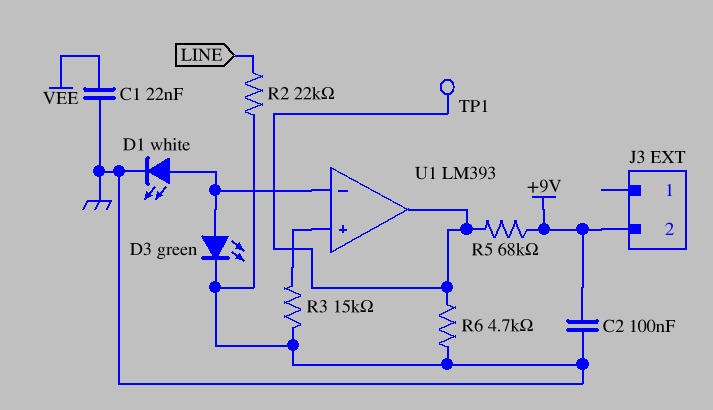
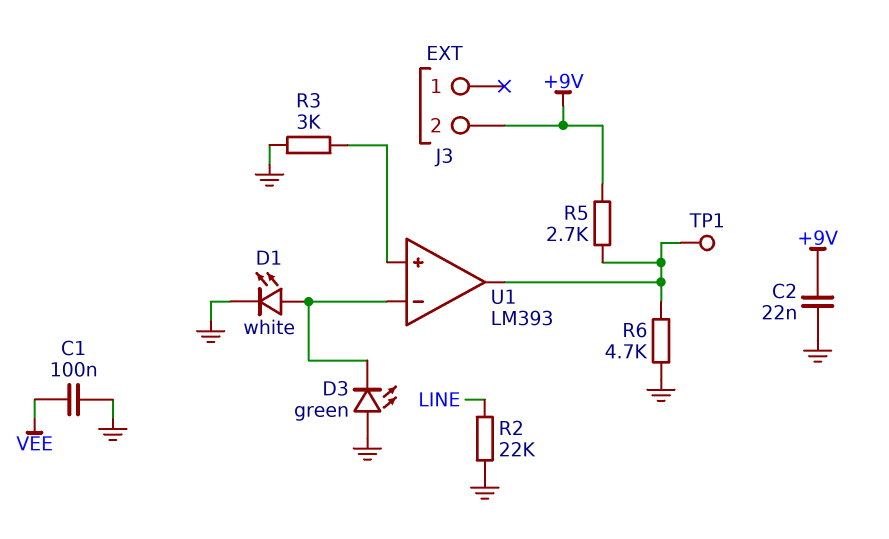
C1: 22nF (GND, VEE) -> 100nF (GND, VEE)
C2: 100nF (+9V, GND) -> 22nF (+9V, GND)
D3: LED green (A U1/in-, K GND) -> LED green (A GND, K U1/in-)
R3: 15k (GND, U1/in+) -> 3k (GND, U1/in+)
R5: 68k (+9V, U1/out) -> 2.7k (+9V, U1/out)

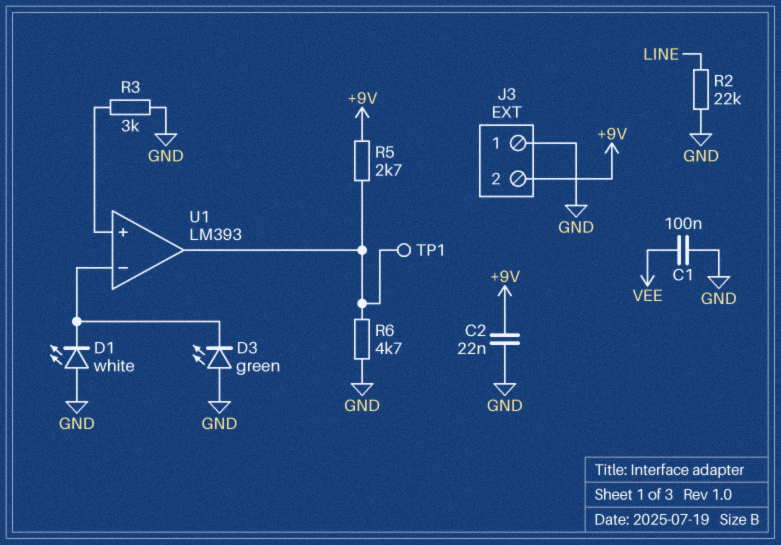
D1: LED white (A U1/in-, K GND) -> LED white (A GND, K U1/in-)
J3 pin 1: none -> GND

